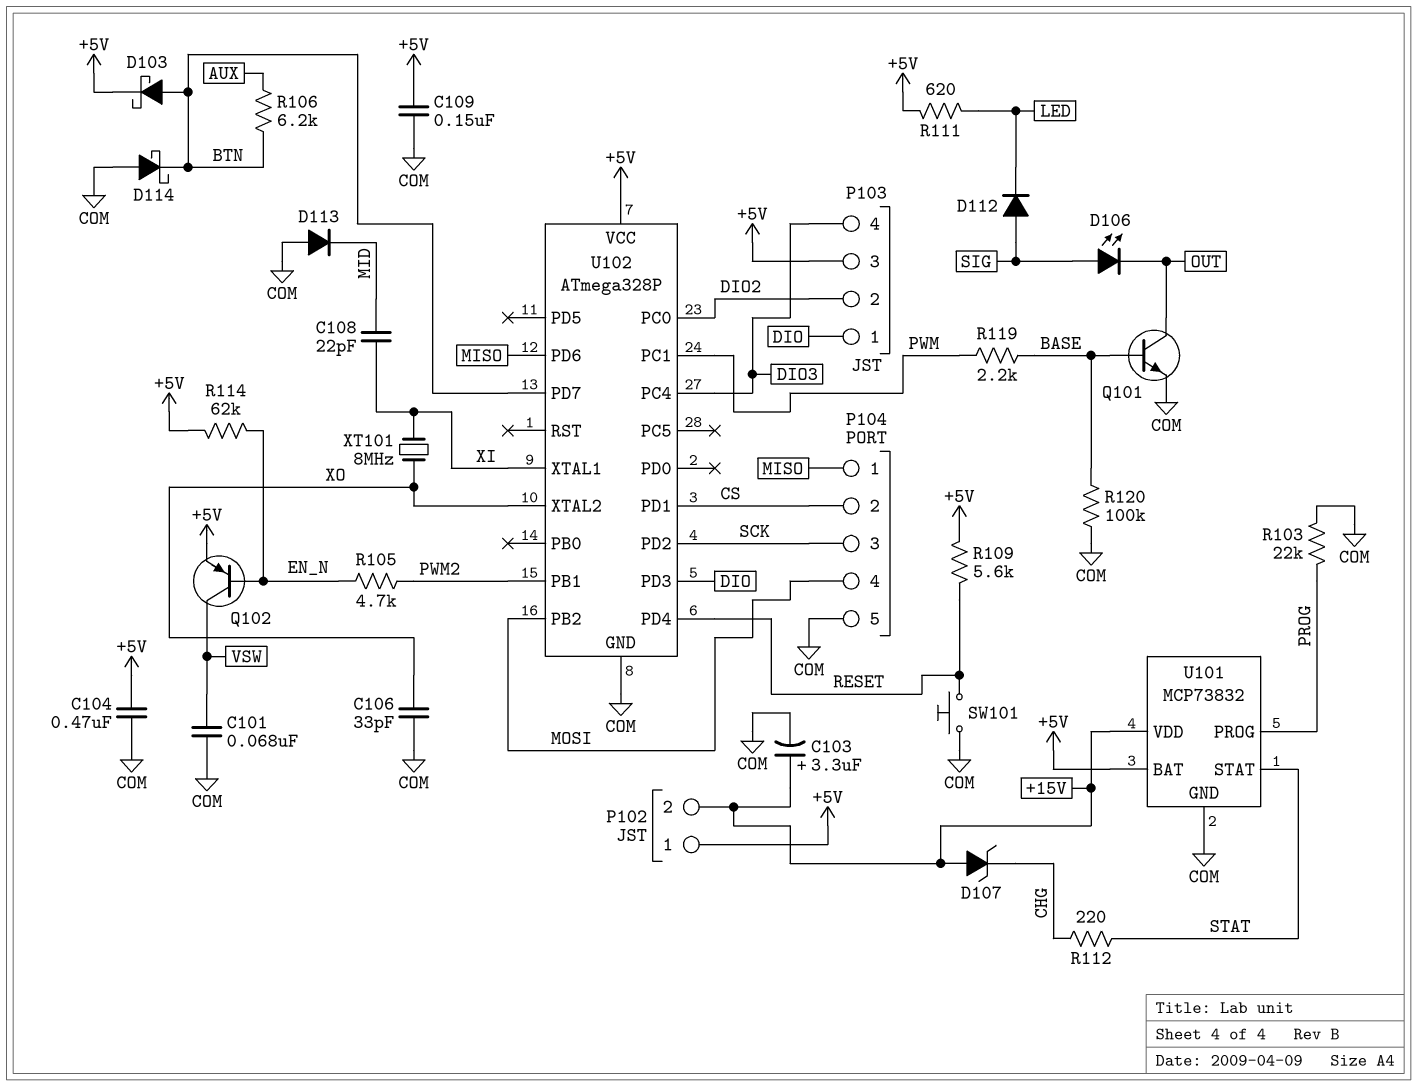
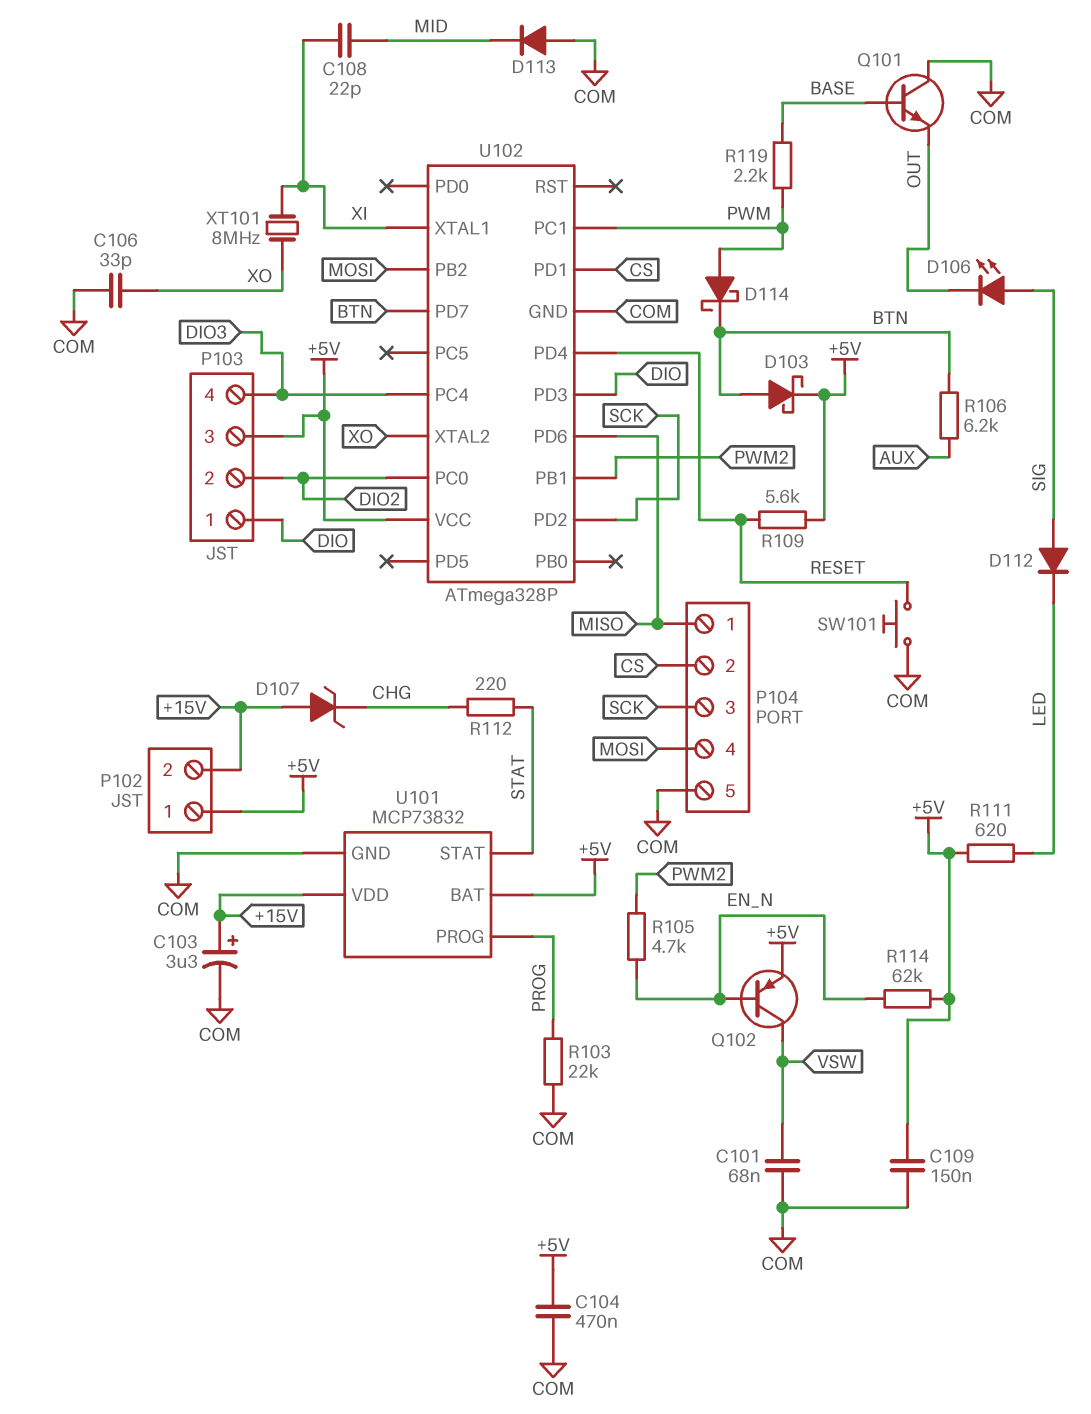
D114: schottky (A COM, K BTN) -> schottky (A PWM, K BTN)
Q101: NPN (B BASE, C OUT, E COM) -> NPN (B BASE, C COM, E OUT)
R120: 100k (BASE, COM) -> none

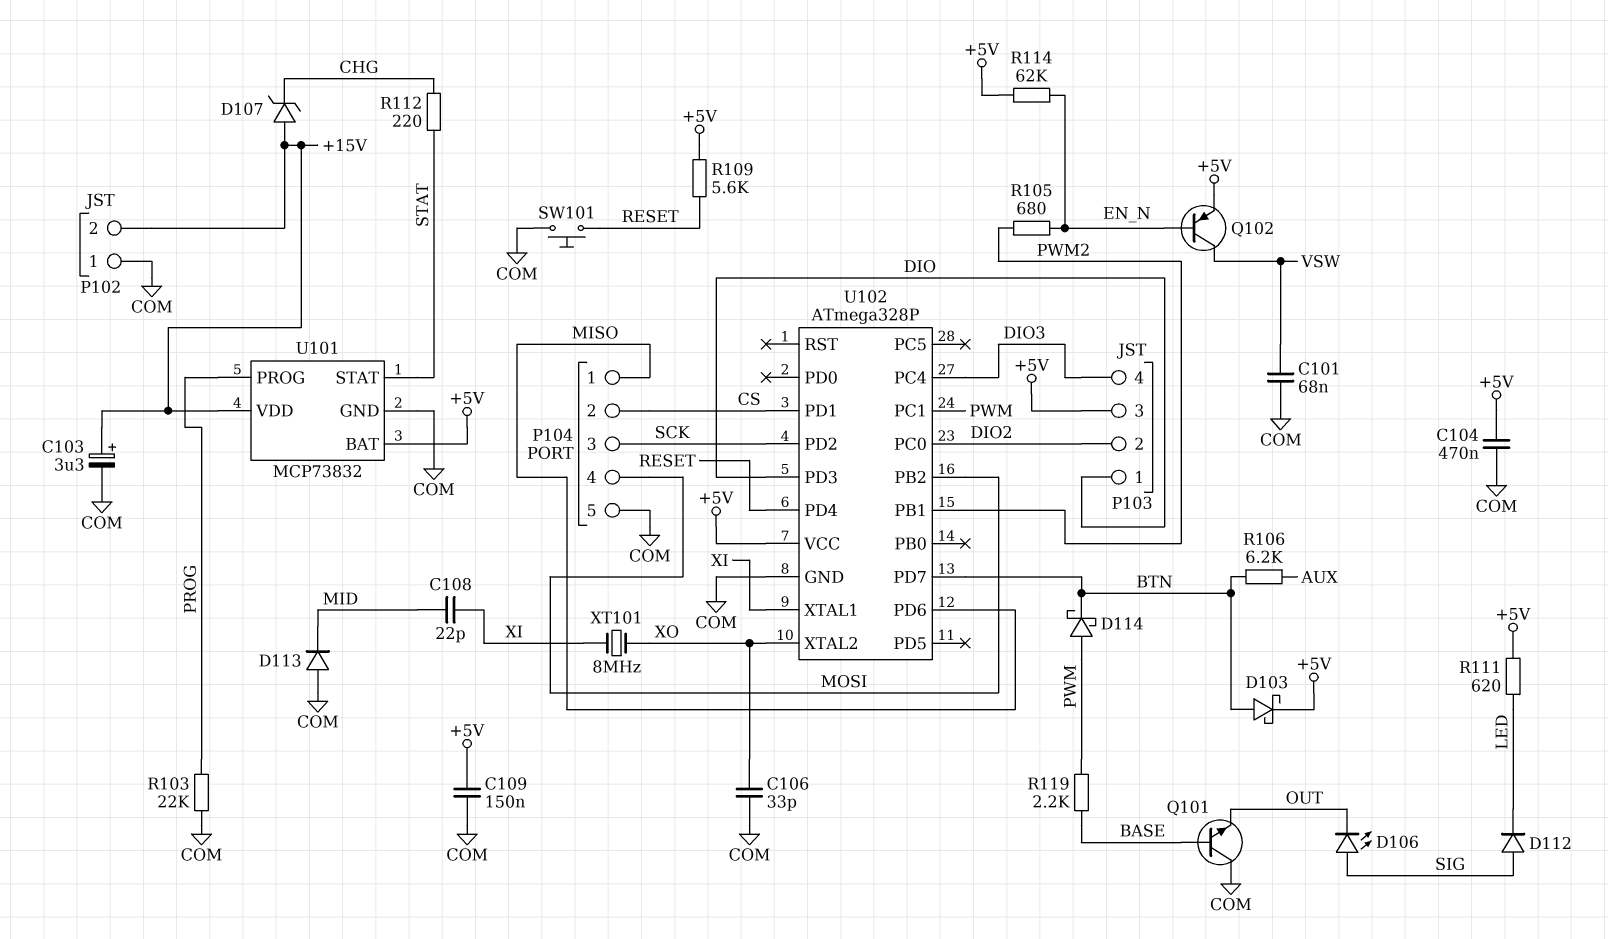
P102 pin 1: +5V -> COM
R105: 4.7k (EN_N, PWM2) -> 680 (EN_N, PWM2)

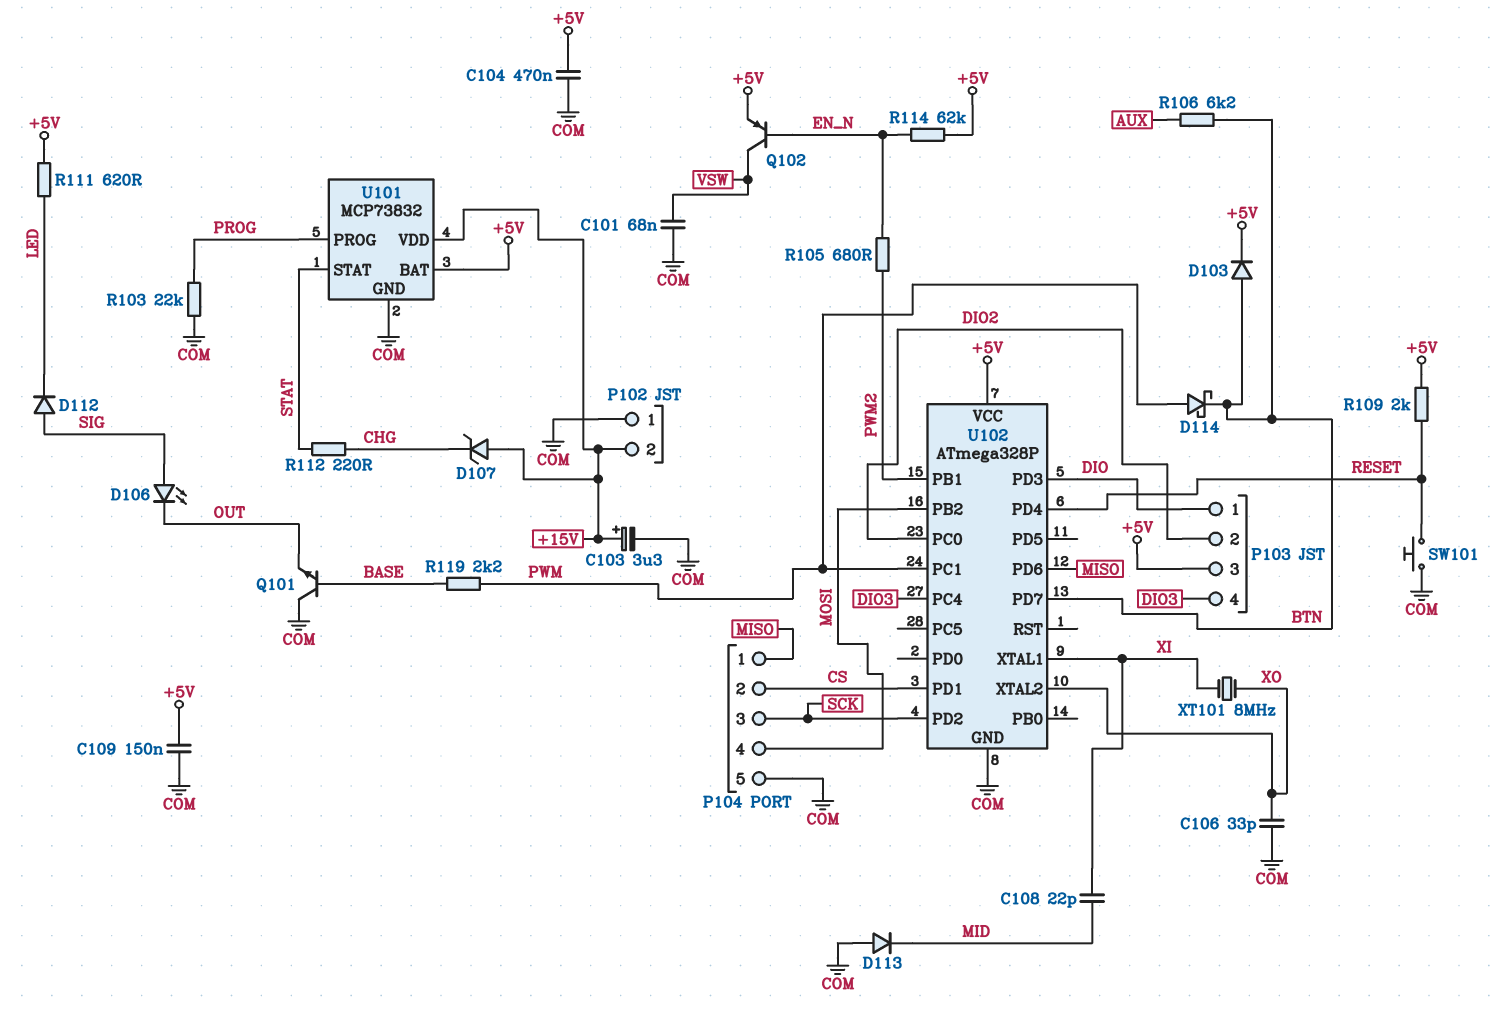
D103: schottky (A BTN, K +5V) -> diode (A BTN, K +5V)
R109: 5.6k (+5V, RESET) -> 2k (+5V, RESET)

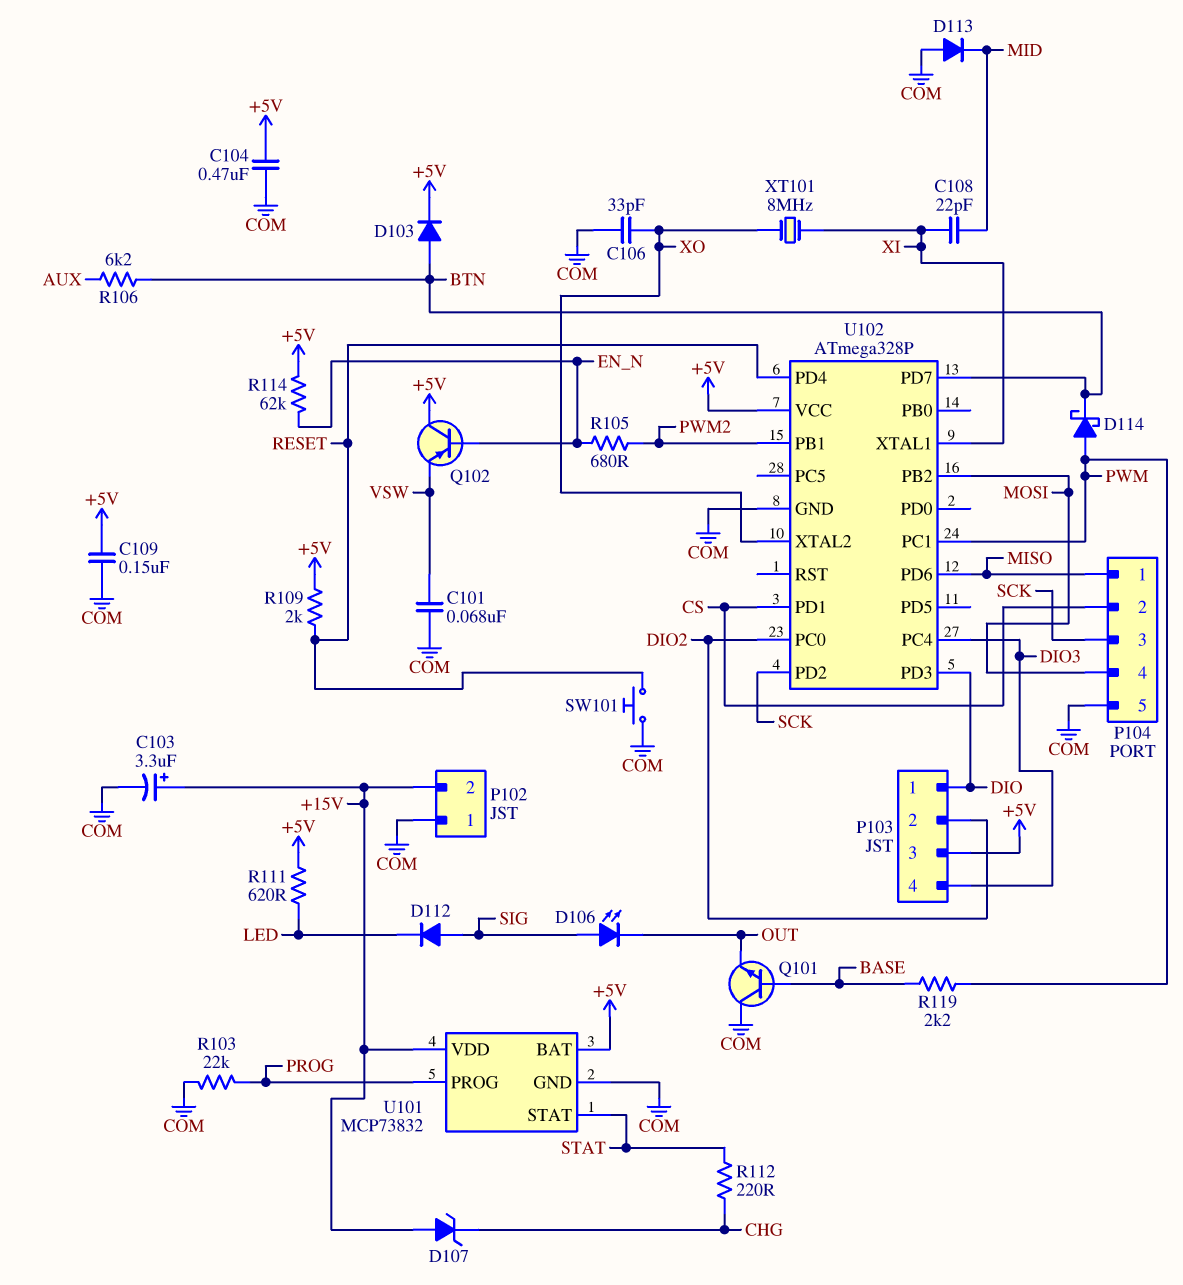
Q102: PNP (B EN_N, C VSW, E +5V) -> PNP (B EN_N, C +5V, E VSW)

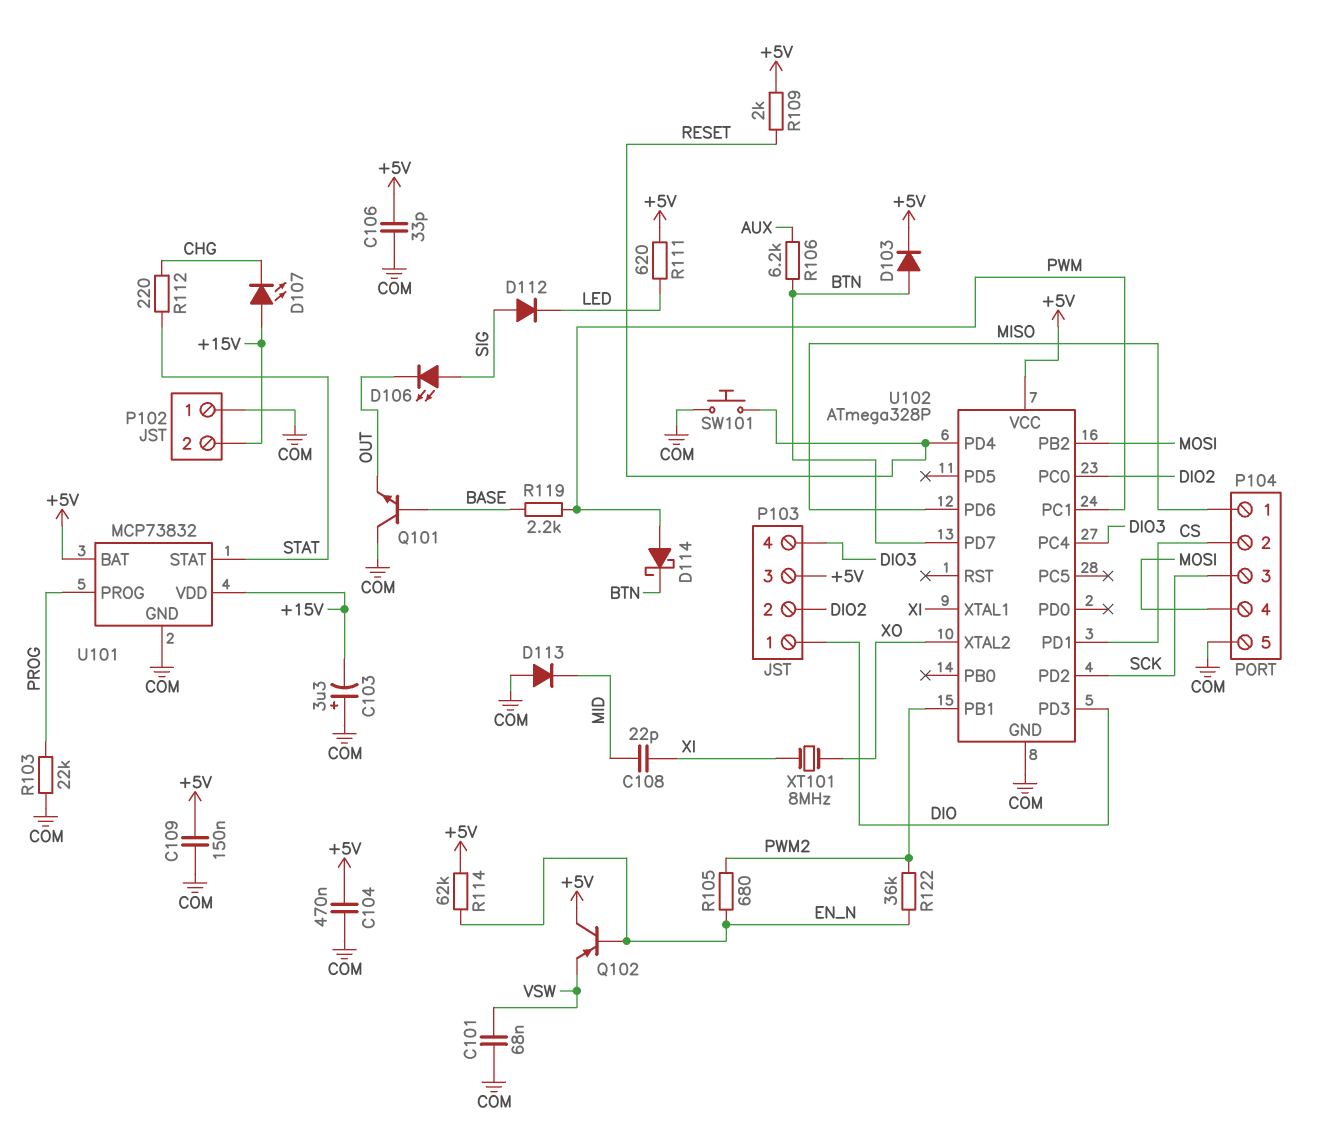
C103: 3.3uF (plus +15V, minus COM) -> 3.3uF (plus COM, minus +15V)
C106: 33pF (COM, XO) -> 33pF (+5V, COM)
D107: zener (A +15V, K CHG) -> LED (A +15V, K CHG)
R122: none -> 36k (EN_N, PWM2)

